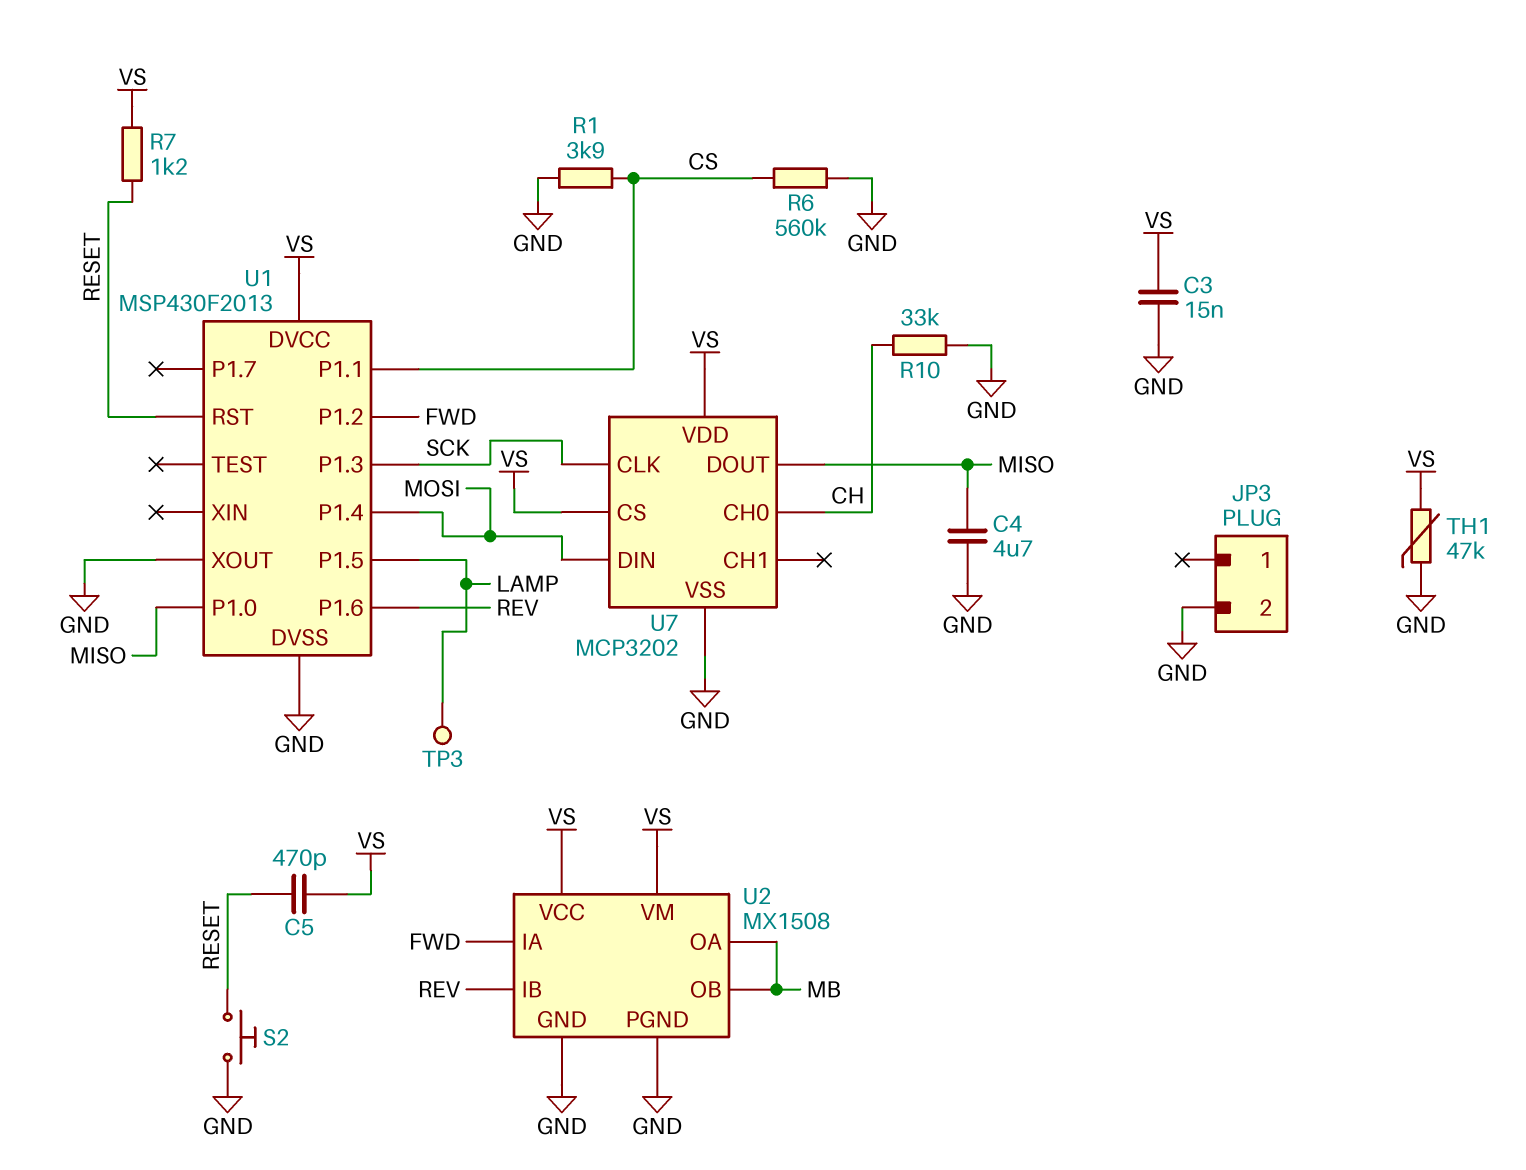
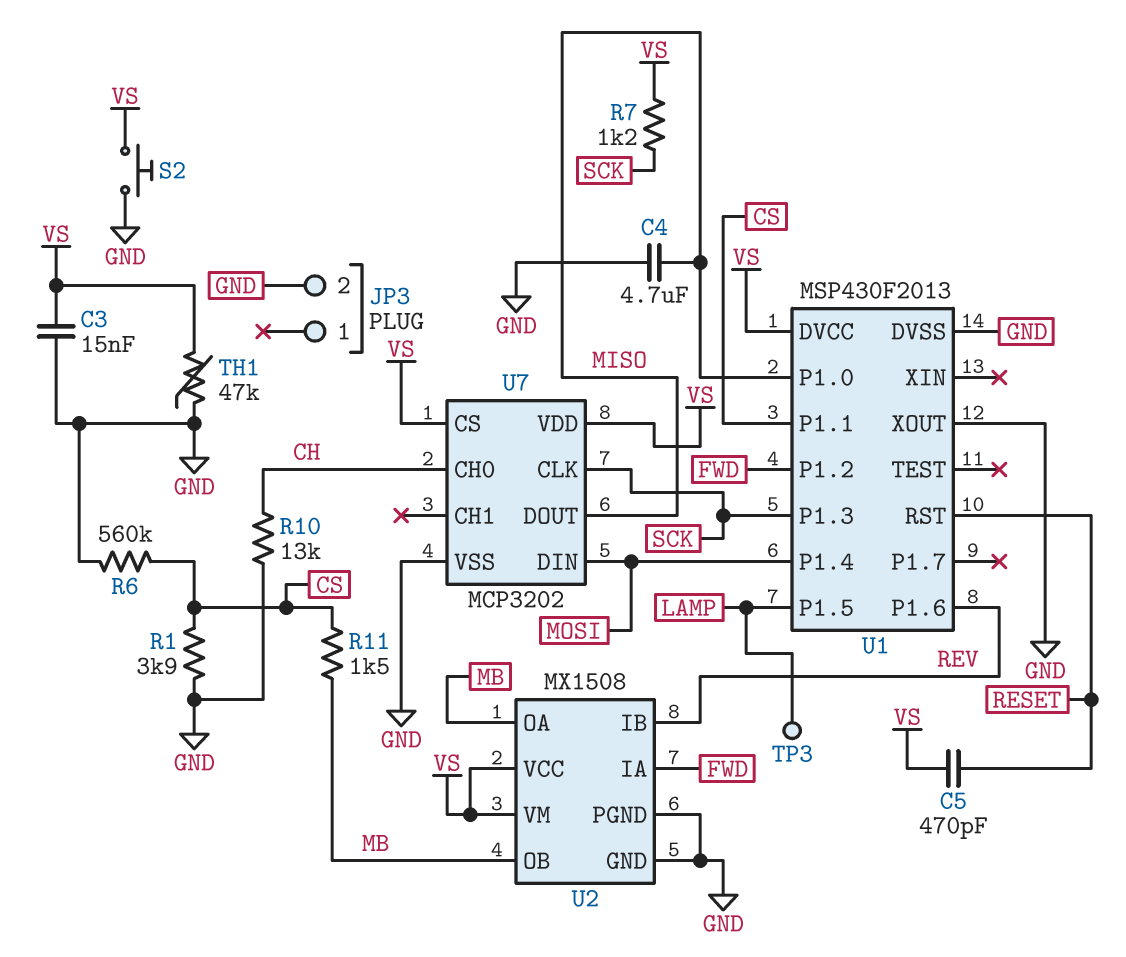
R7: 1.2k (RESET, VS) -> 1.2k (SCK, VS)
R10: 33k (CH, GND) -> 13k (CH, GND)
R11: none -> 1.5k (CS, MB)
S2: button (GND, RESET) -> button (GND, VS)

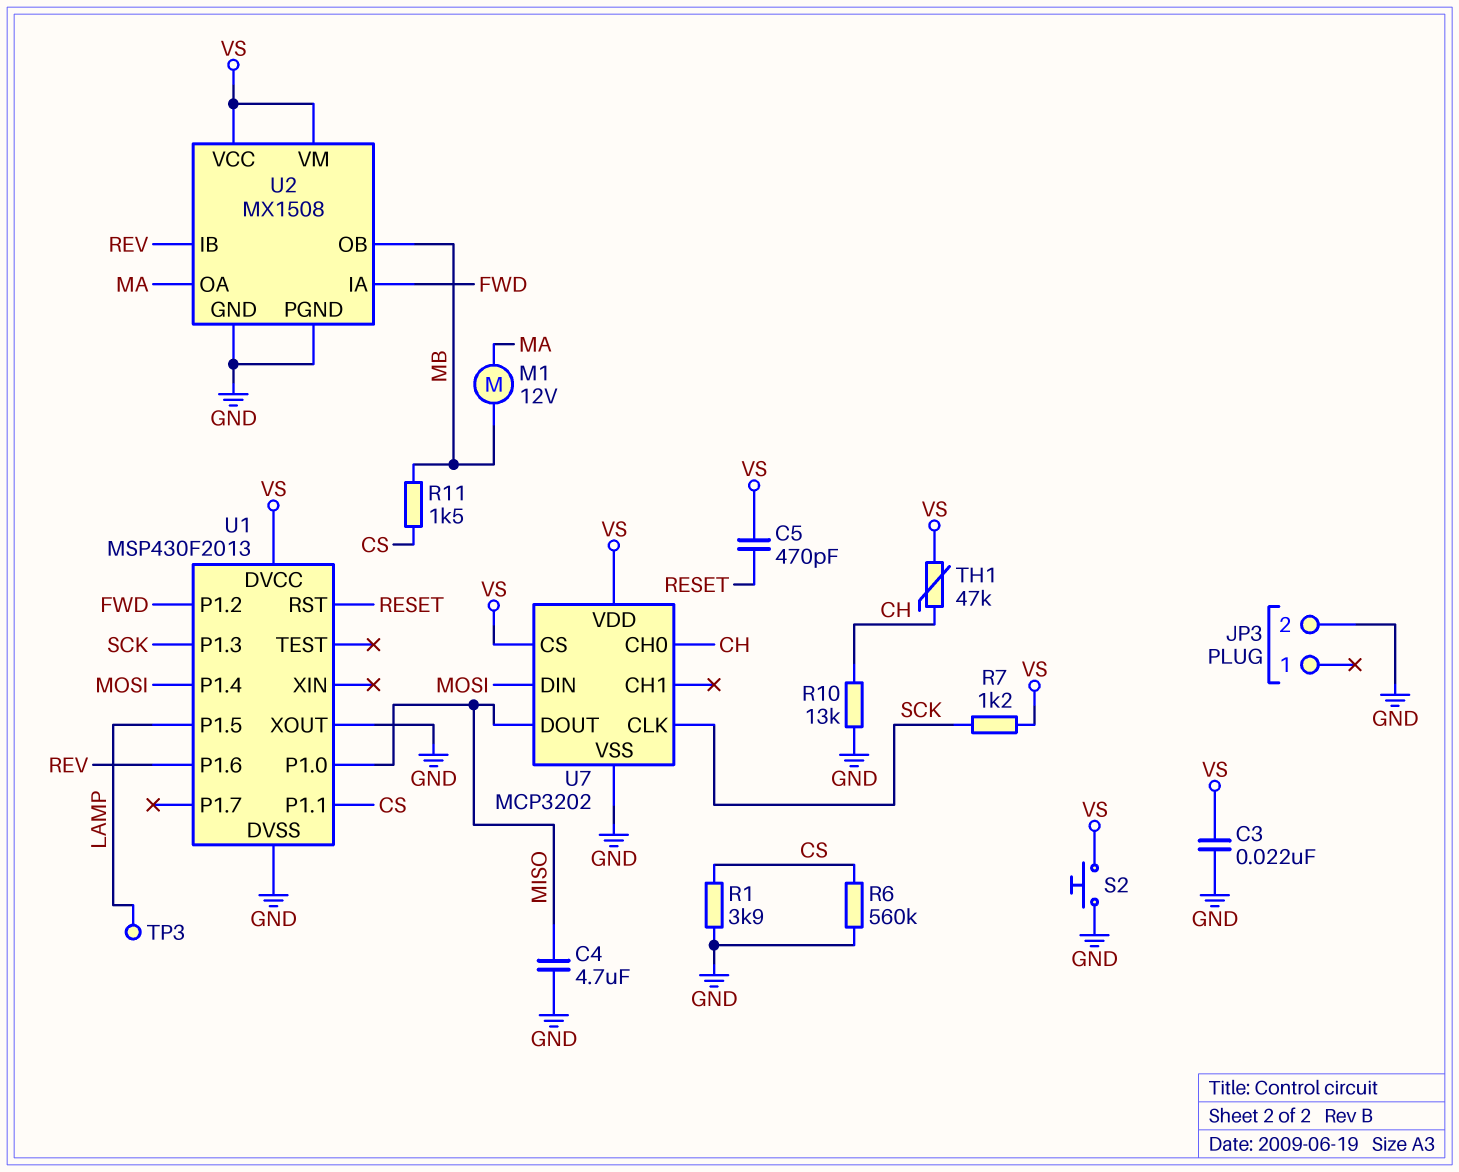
C3: 15nF (GND, VS) -> 22nF (GND, VS)
M1: none -> motor 12V (MA, MB)
TH1: 47k (GND, VS) -> 47k (CH, VS)
U2 pin OA: MB -> MA

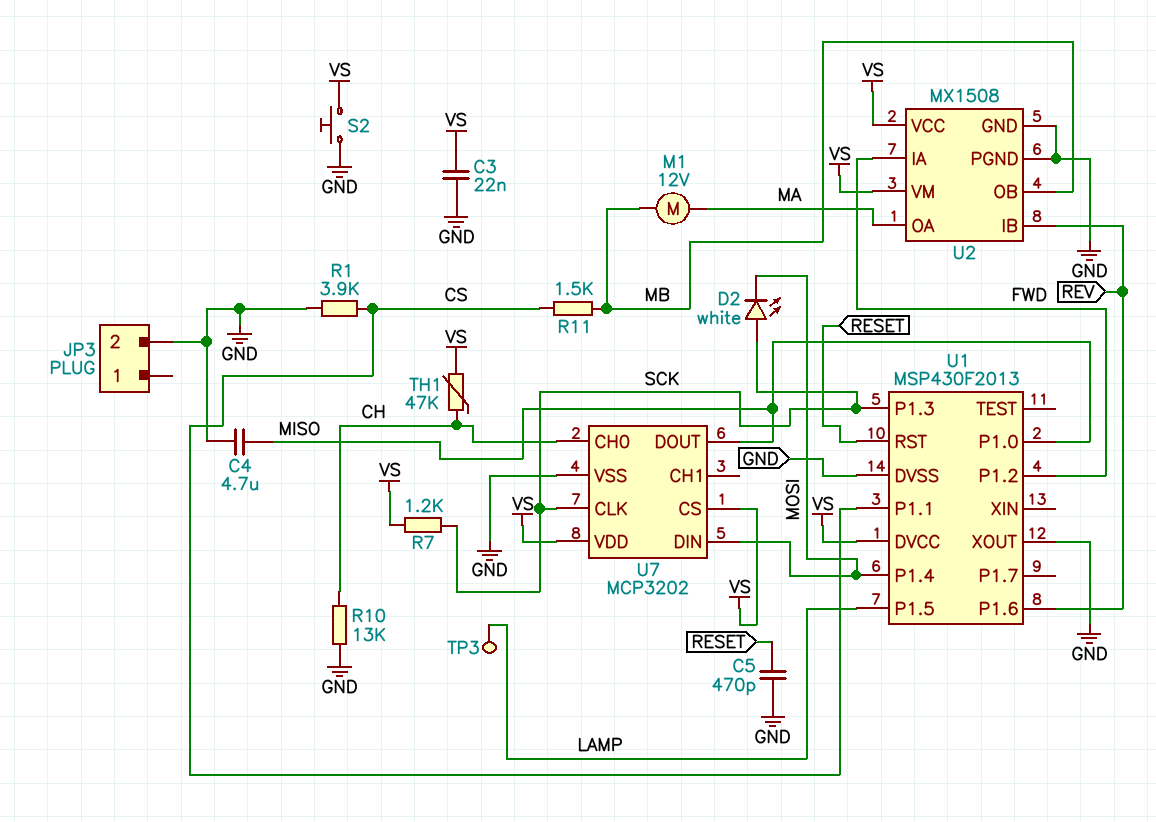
C5: 470pF (RESET, VS) -> 470pF (GND, RESET)
D2: none -> LED white (A SCK, K MOSI)
R6: 560k (CS, GND) -> none

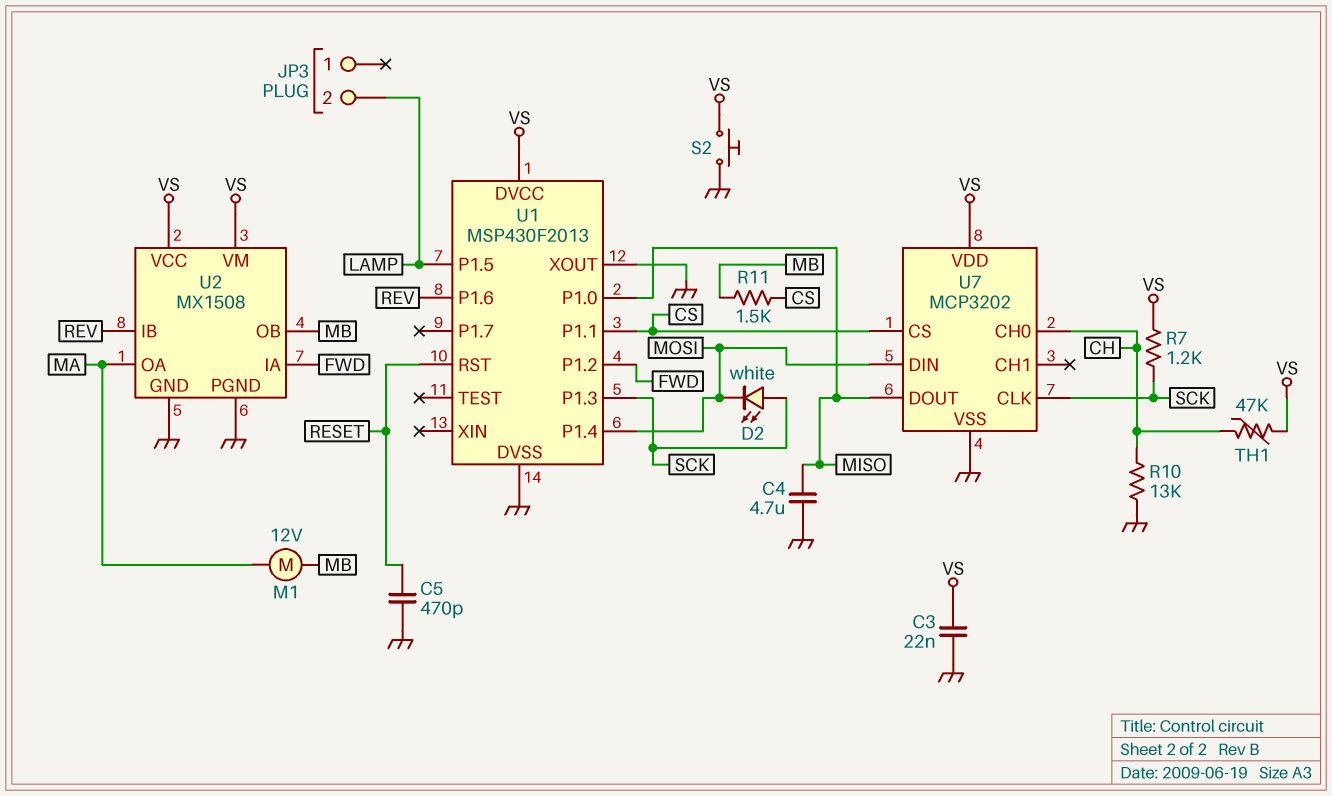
JP3 pin 2: GND -> LAMP
R1: 3.9k (CS, GND) -> none
TP3: test point (LAMP) -> none
U7 pin CS: VS -> CS

